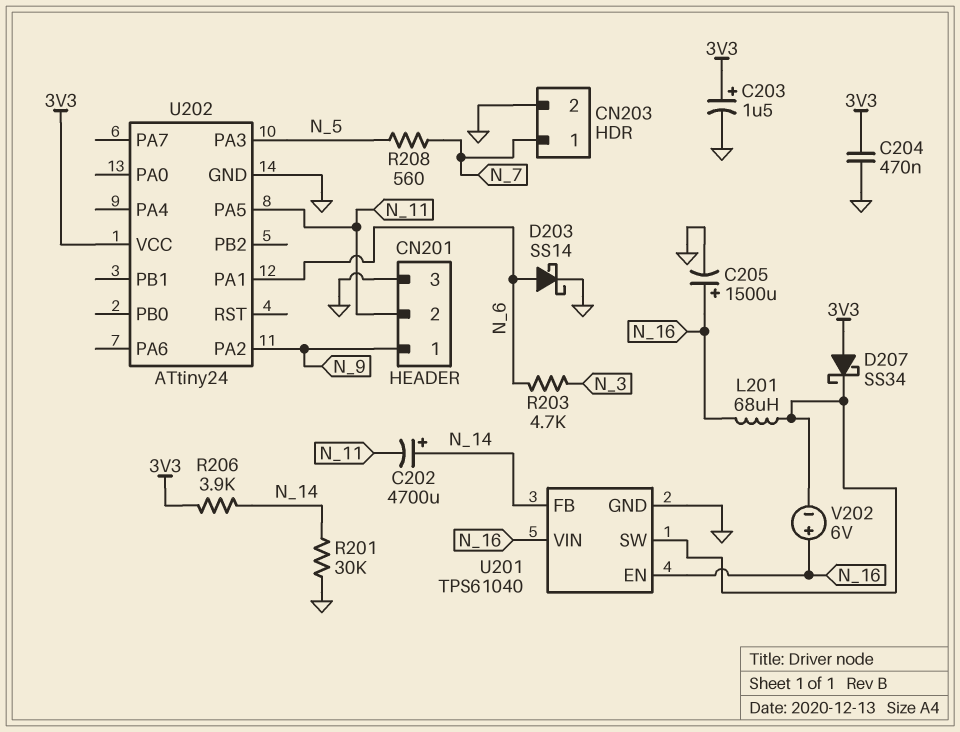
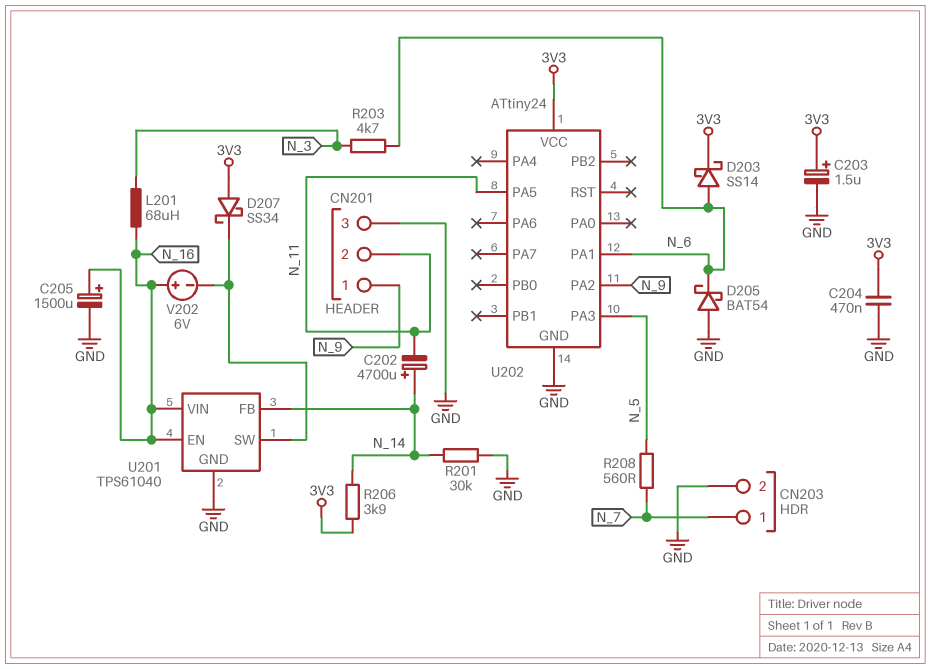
D203: schottky SS14 (A N_6, K GND) -> schottky SS14 (A N_6, K 3V3)
D205: none -> schottky BAT54 (A GND, K N_6)
L201: 68uH (N_16, U201/SW) -> 68uH (N_3, N_16)

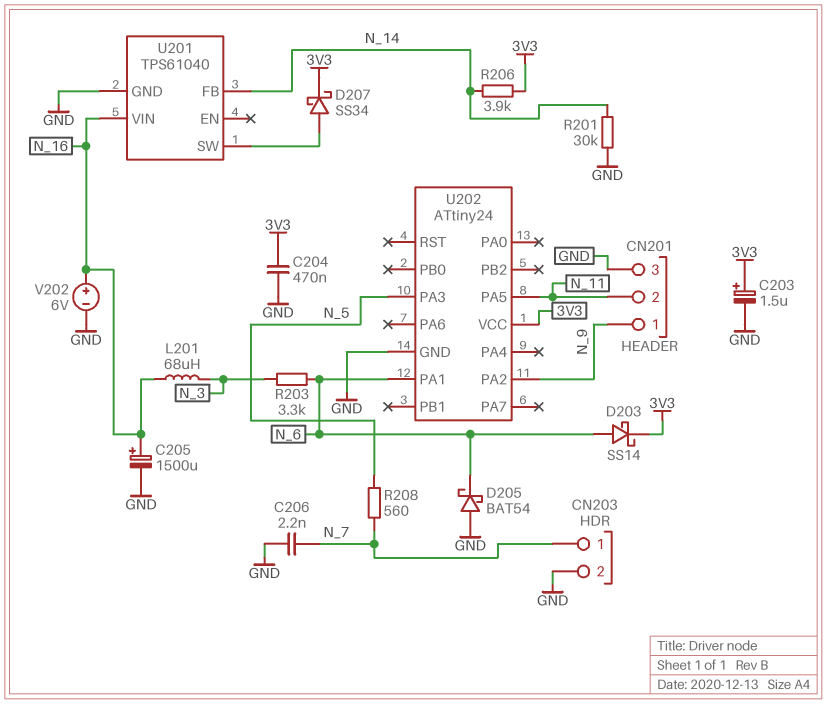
C202: 4700uF (plus N_14, minus N_11) -> none
C206: none -> 2.2nF (GND, N_7)
D207: schottky SS34 (A 3V3, K U201/SW) -> schottky SS34 (A U201/SW, K 3V3)
R203: 4.7k (N_3, N_6) -> 3.3k (N_3, N_6)
U201 pin EN: N_16 -> none
V202: 6V (plus N_16, minus U201/SW) -> 6V (plus N_16, minus GND)

